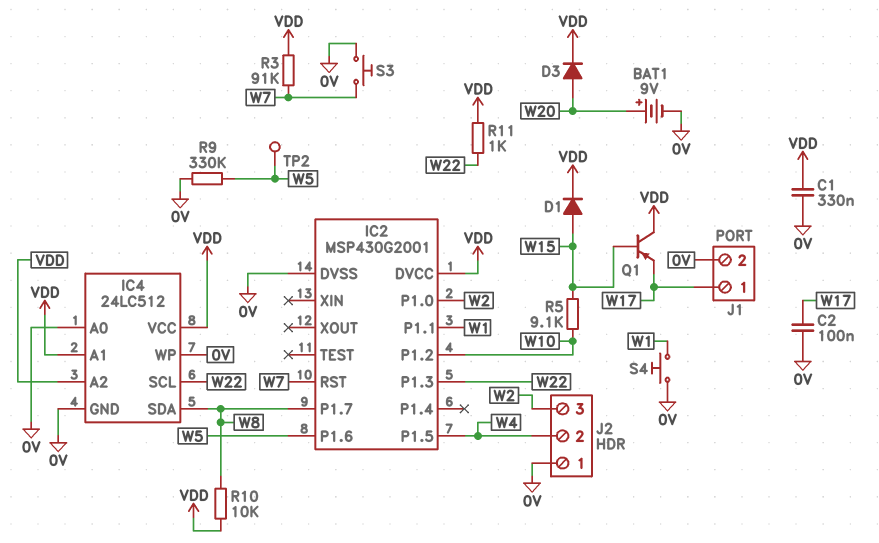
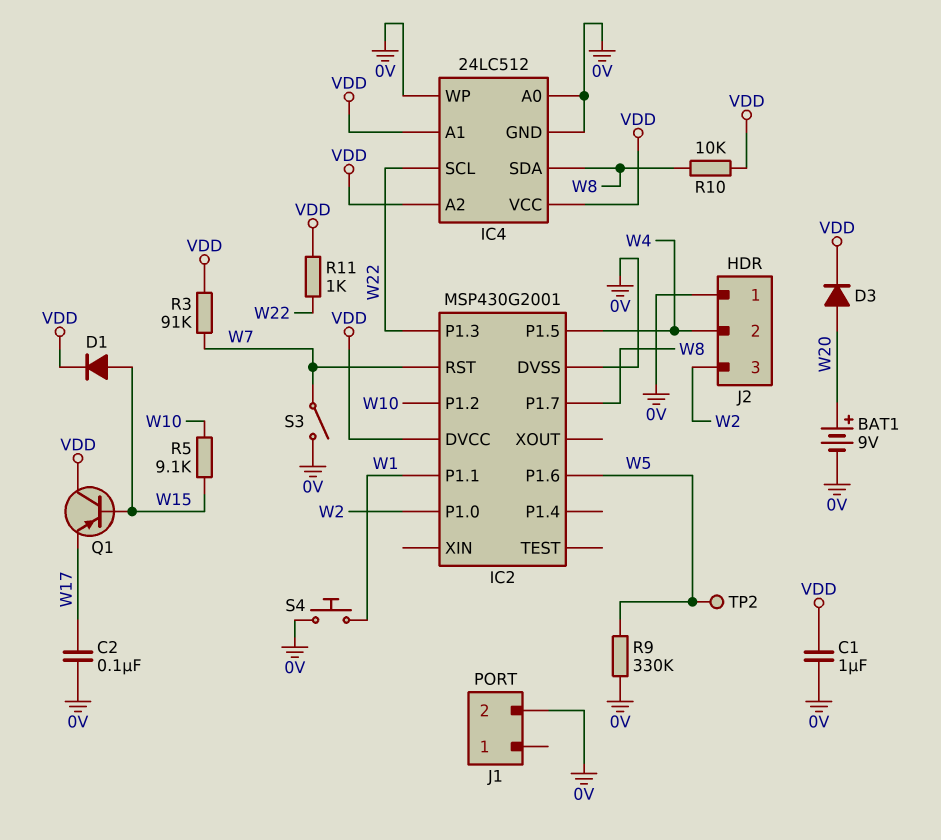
C1: 330nF (0V, VDD) -> 1uF (0V, VDD)
J1 pin 1: W17 -> none
S3: button (0V, W7) -> switch (0V, W7)

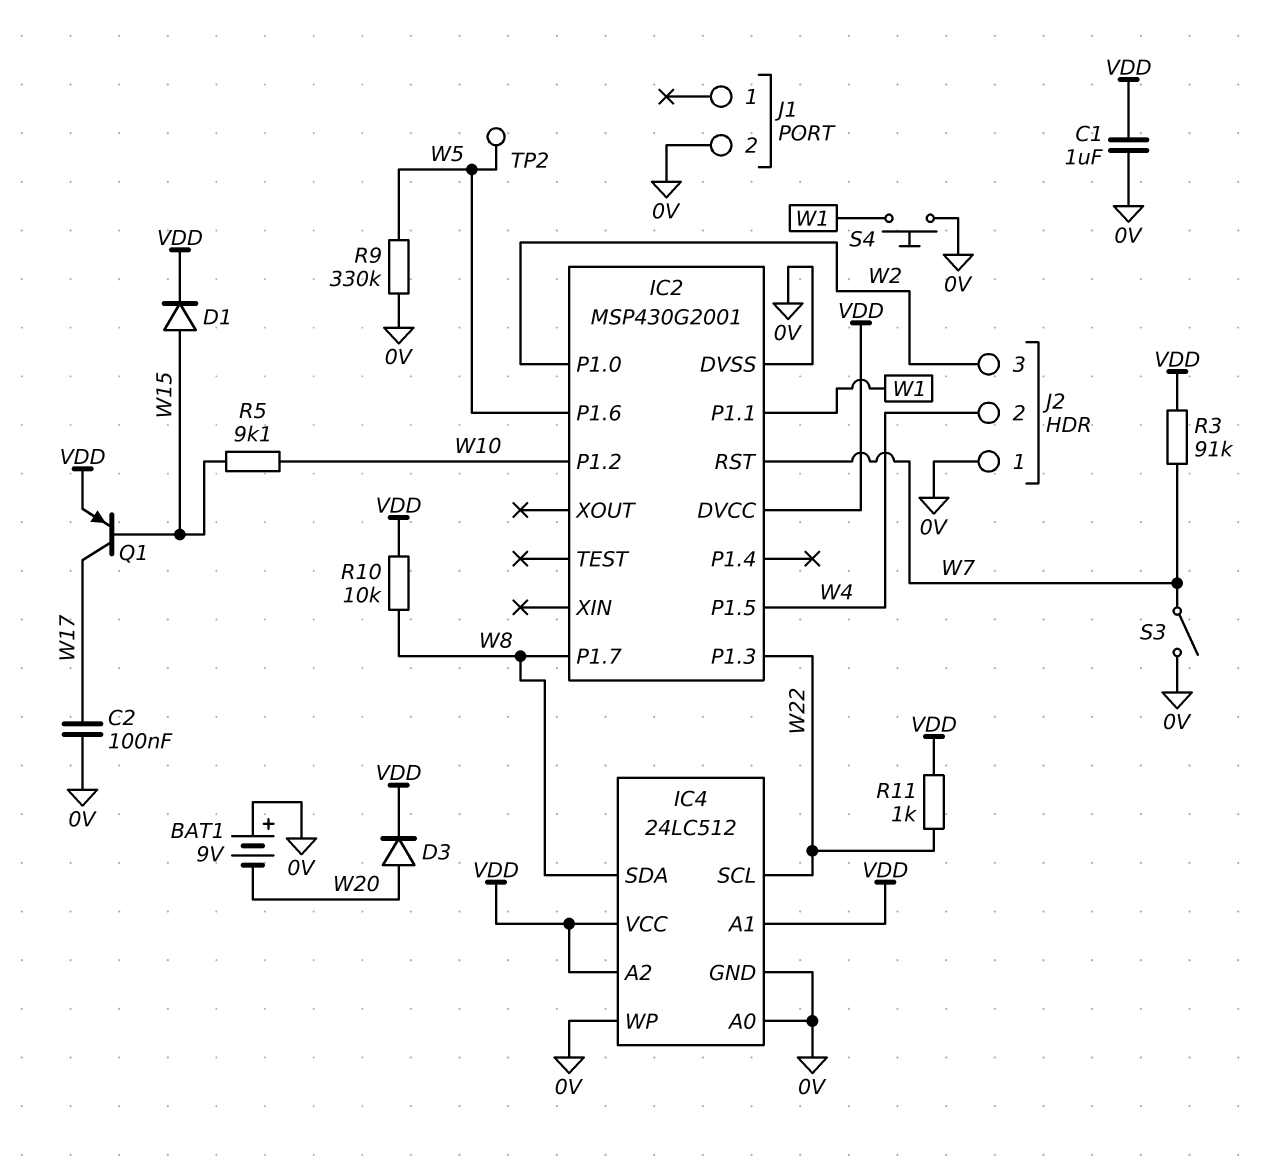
BAT1: 9V (plus W20, minus 0V) -> 9V (plus 0V, minus W20)
Q1: PNP (B W15, C VDD, E W17) -> PNP (B W15, C W17, E VDD)

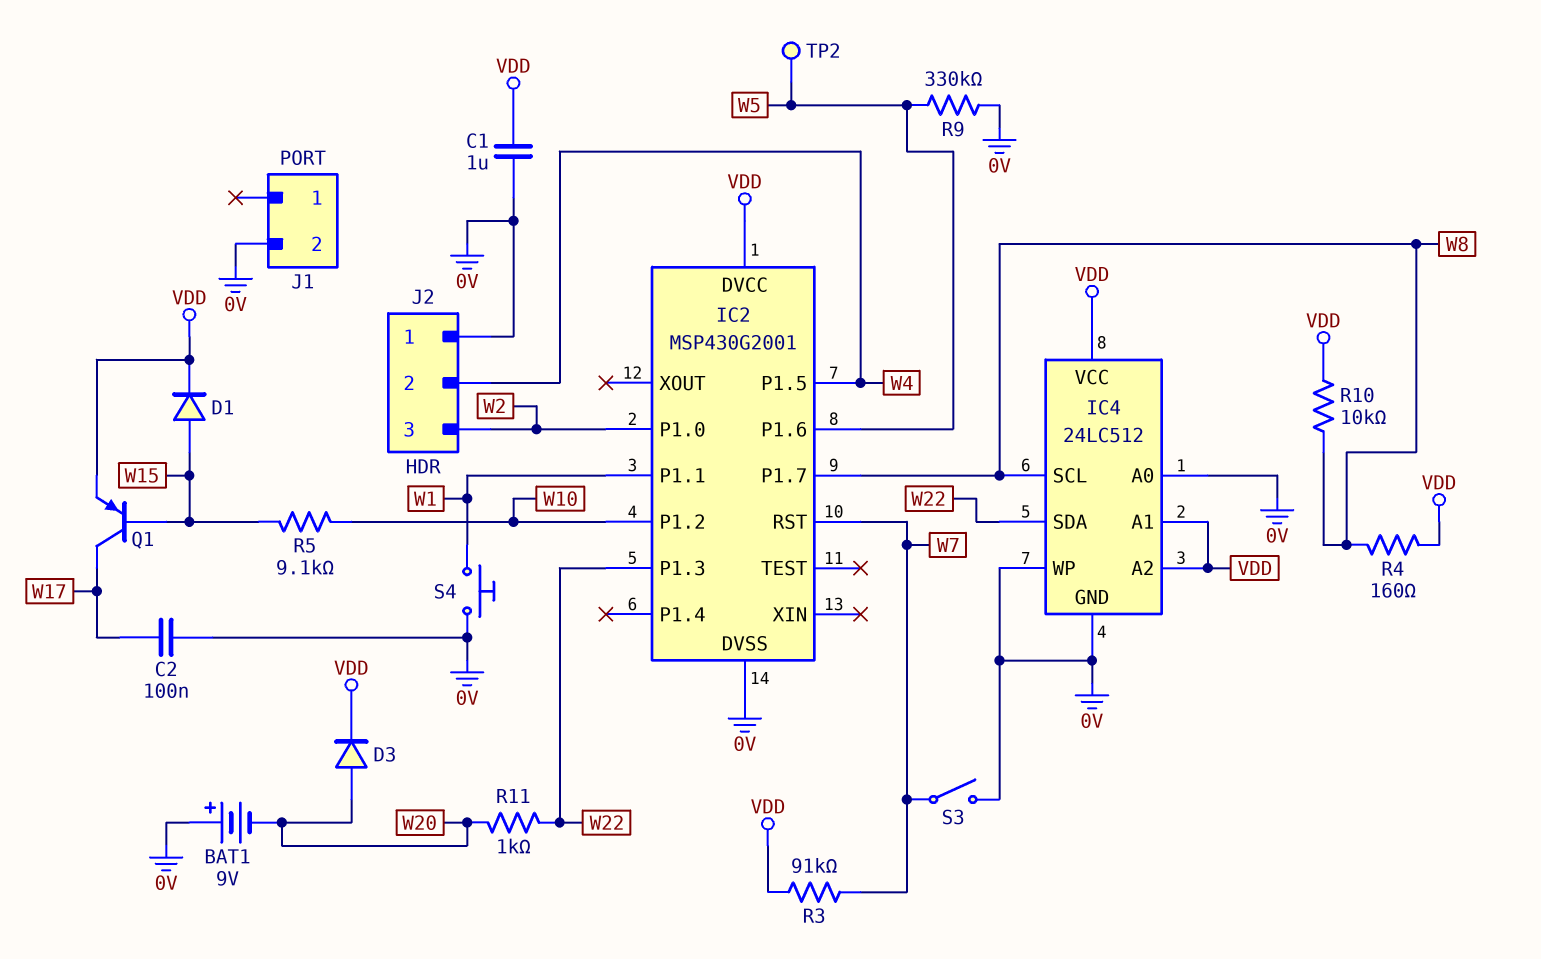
IC4 pin SCL: W22 -> W8
IC4 pin SDA: W8 -> W22
R4: none -> 160 (VDD, W8)
R11: 1k (VDD, W22) -> 1k (W20, W22)

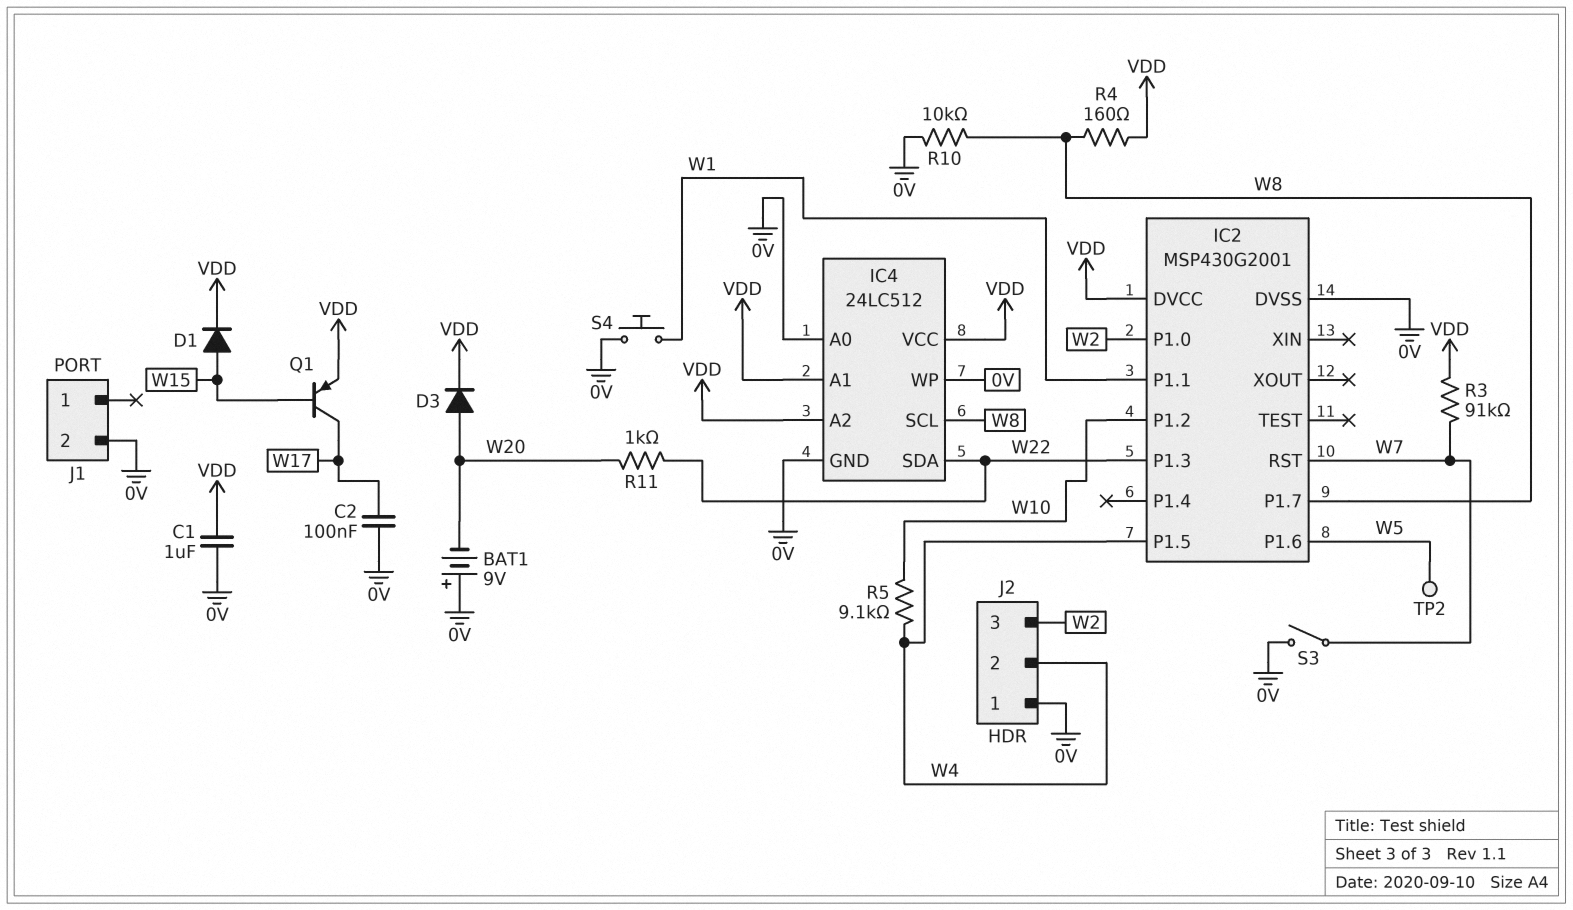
R5: 9.1k (W10, W15) -> 9.1k (W4, W10)
R9: 330k (0V, W5) -> none
R10: 10k (VDD, W8) -> 10k (0V, W8)

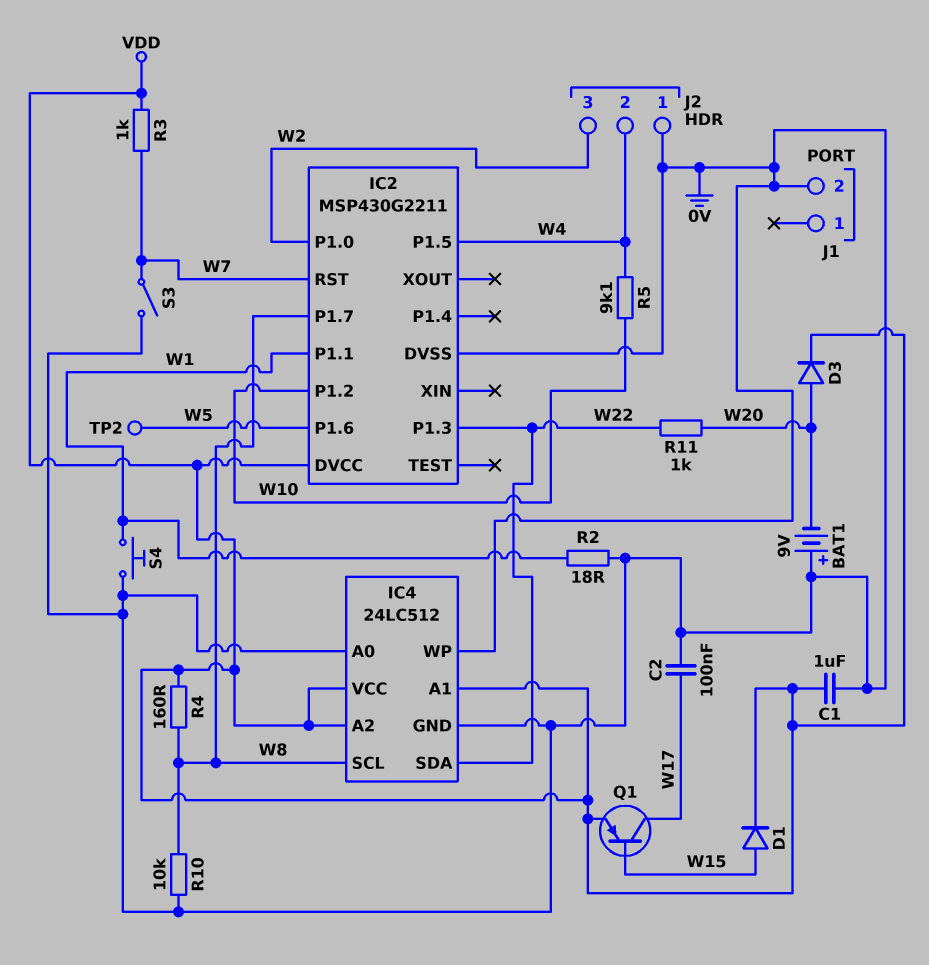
IC2: MSP430G2001 -> MSP430G2211
R2: none -> 18 (0V, W1)
R3: 91k (VDD, W7) -> 1k (VDD, W7)

